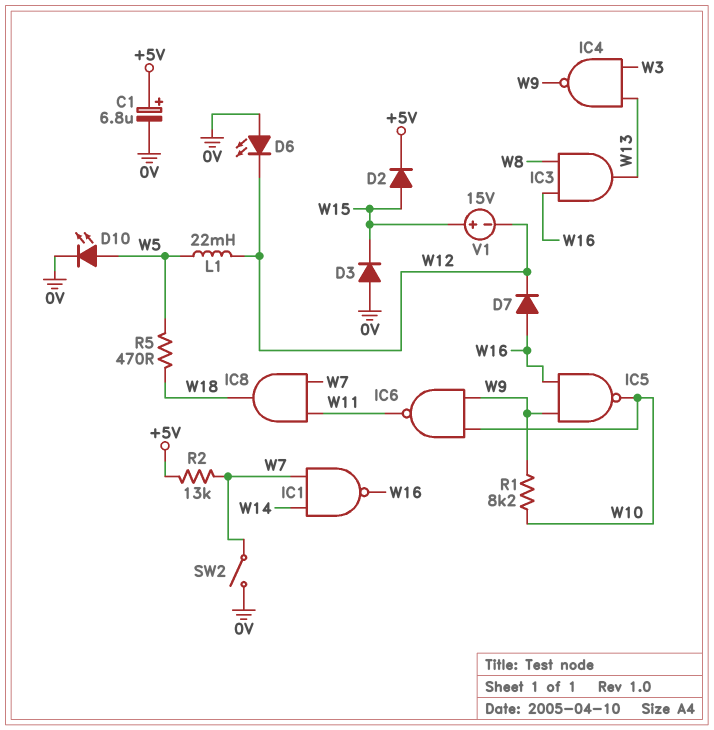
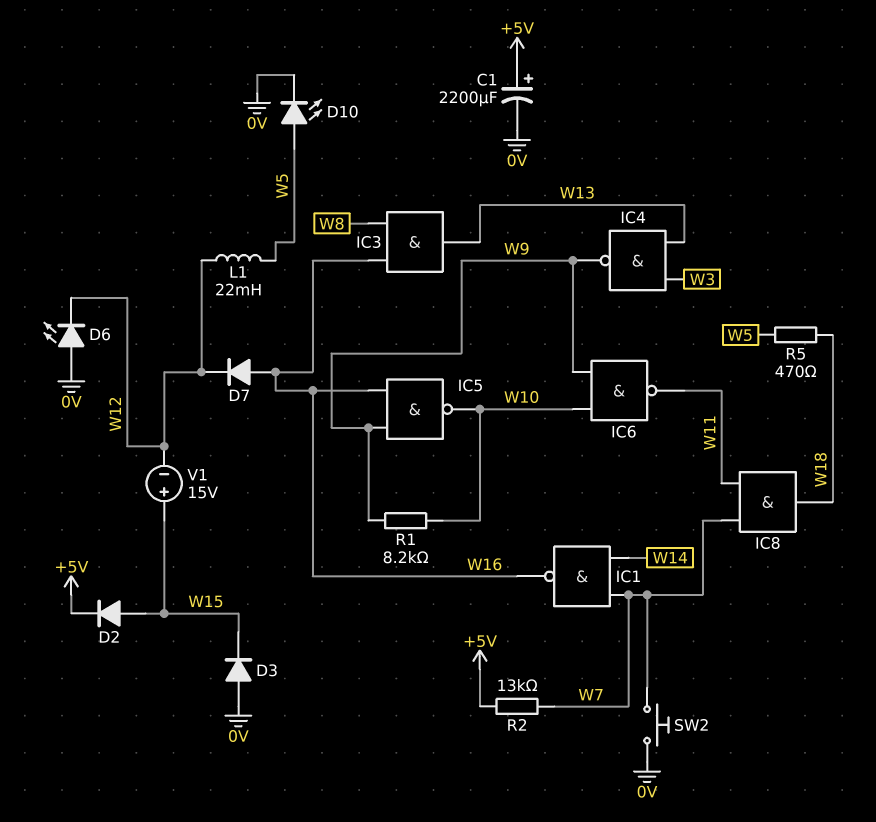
C1: 6.8uF (plus +5V, minus 0V) -> 2200uF (plus +5V, minus 0V)
SW2: switch (0V, W7) -> button (0V, W7)

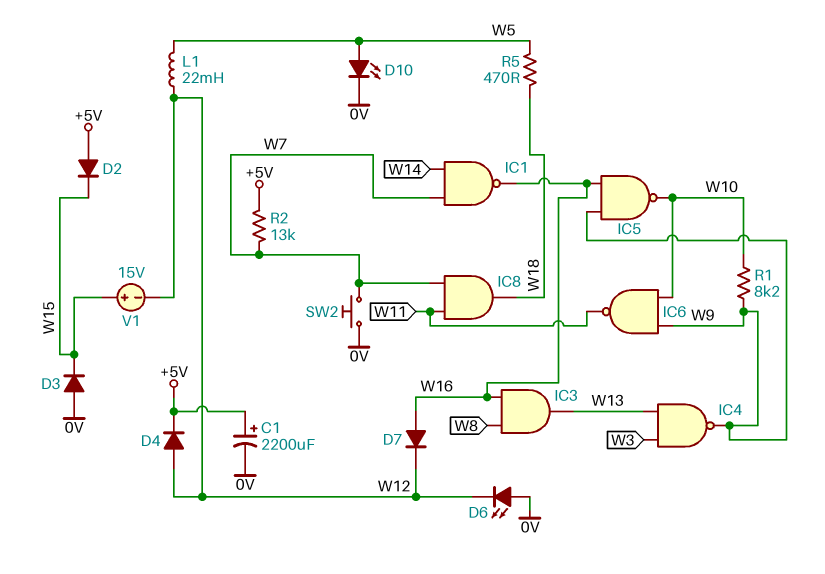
D2: diode (A W15, K +5V) -> diode (A +5V, K W15)
D4: none -> diode (A W12, K +5V)

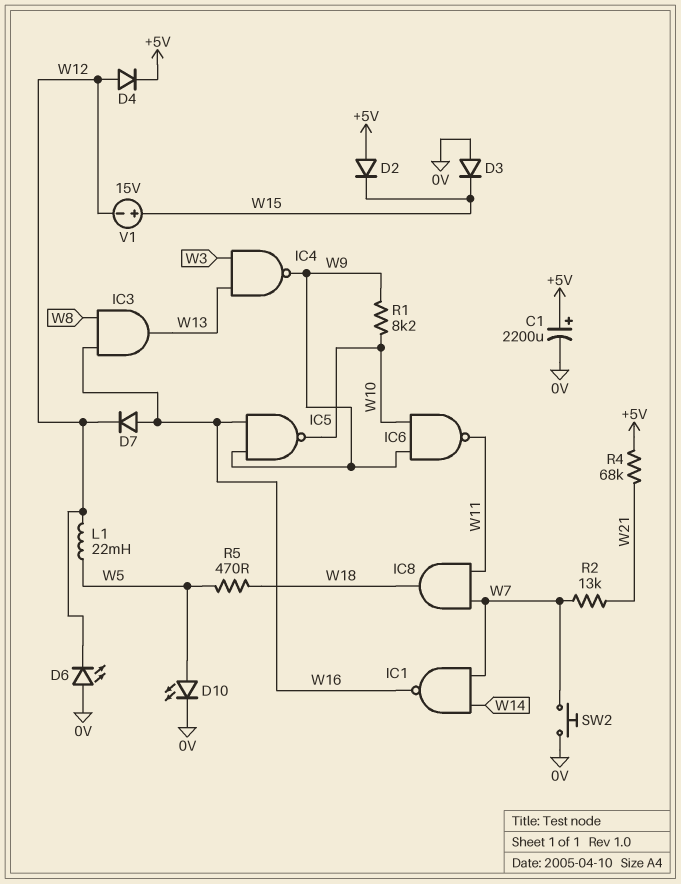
R2: 13k (+5V, W7) -> 13k (W7, W21)
R4: none -> 68k (+5V, W21)

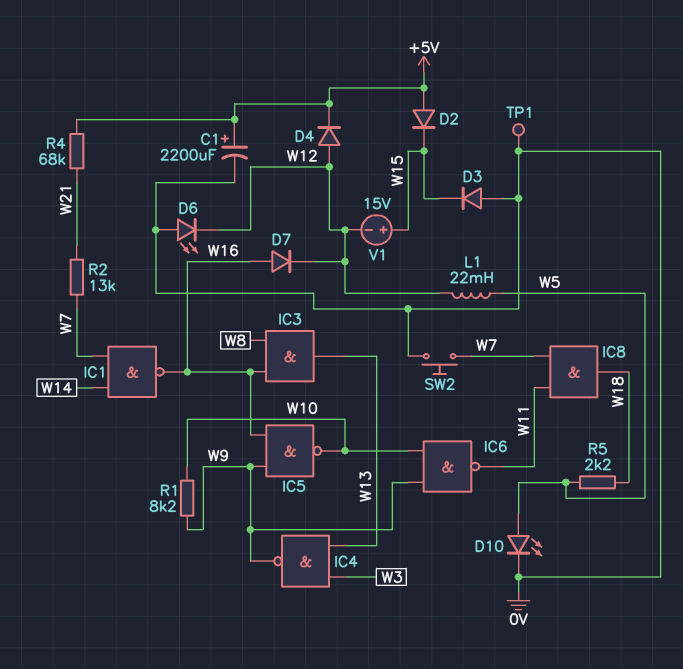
R5: 470 (W5, W18) -> 2.2k (W5, W18)
TP1: none -> test point (0V)

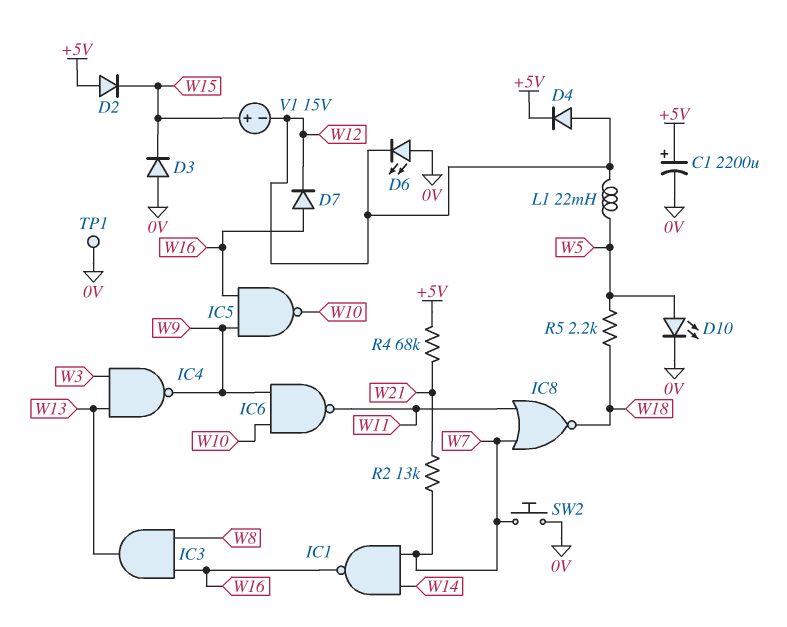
IC8: AND (in W7, in W11, out W18) -> NOR (in W7, in W11, out W18)
R1: 8.2k (W9, W10) -> none

